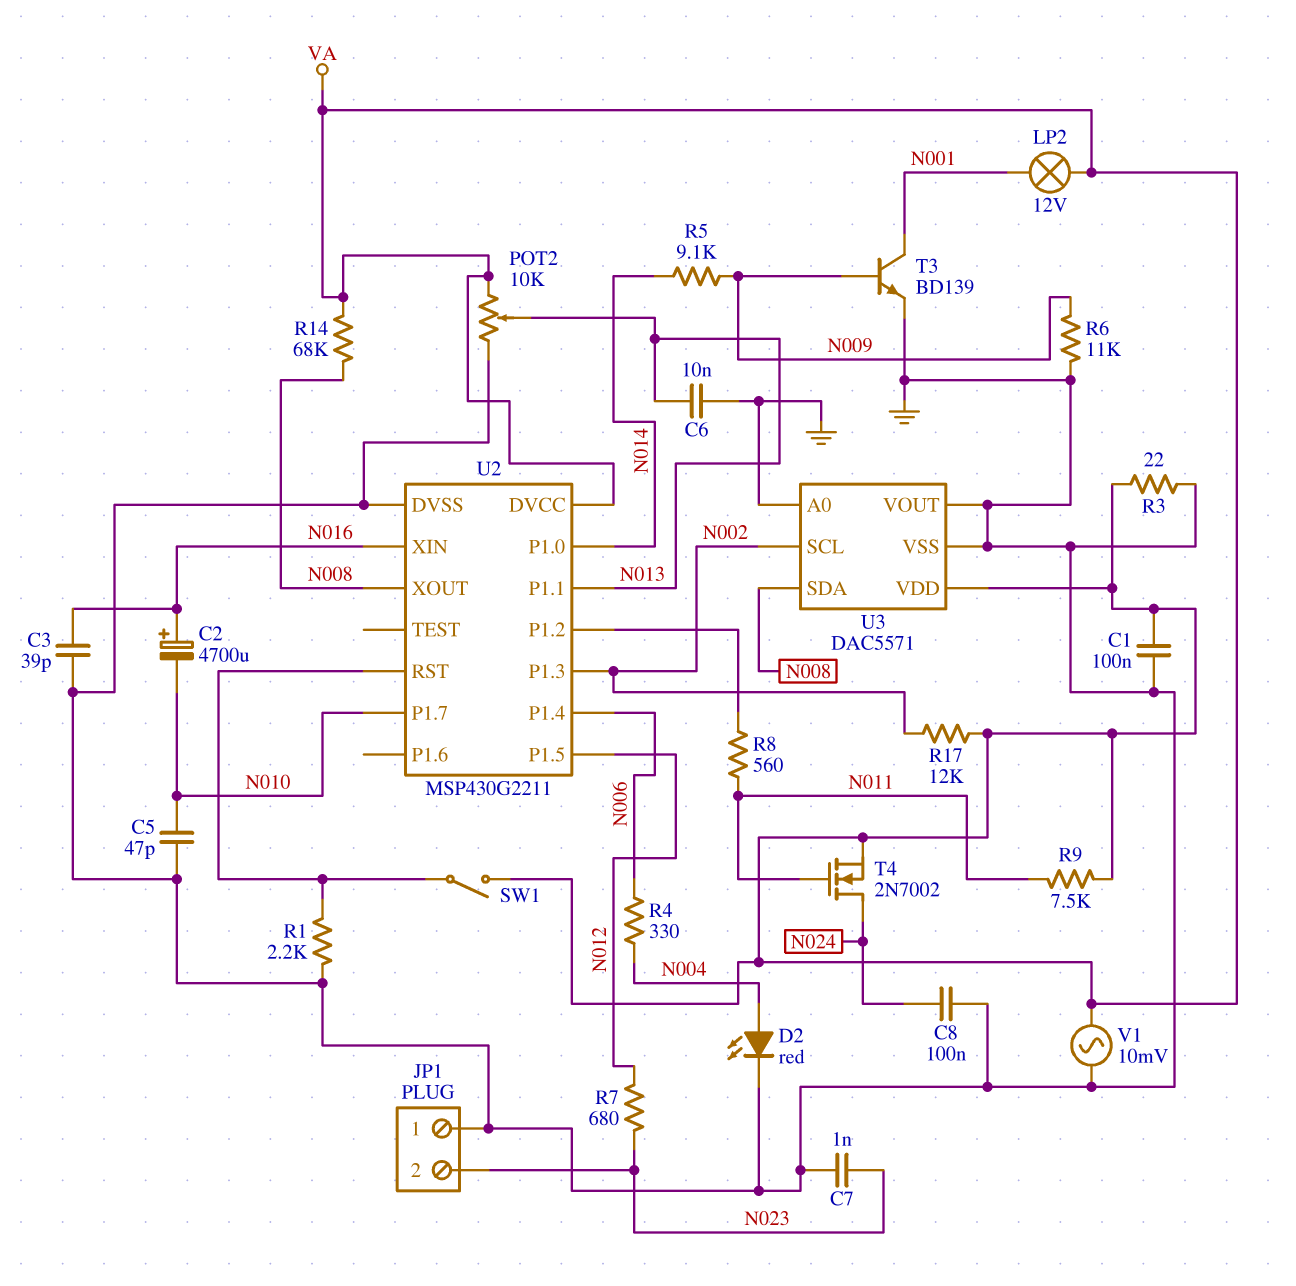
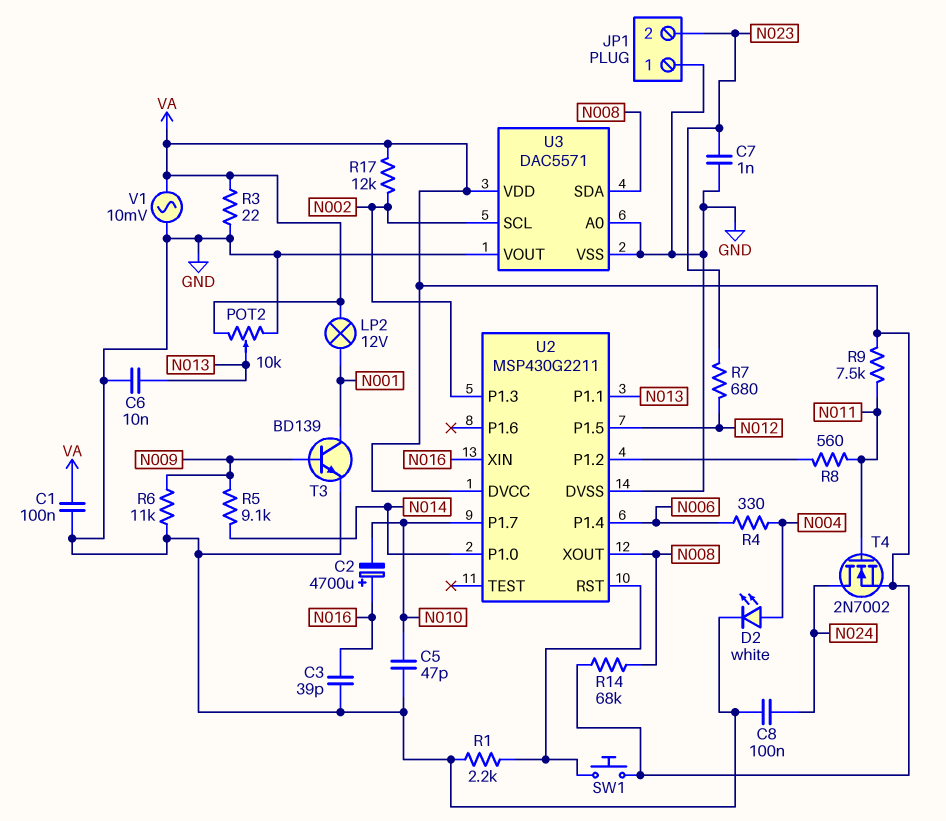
D2: LED red (A N004, K GND) -> LED white (A N004, K GND)
SW1: switch (U2/RST, VA) -> button (U2/RST, VA)

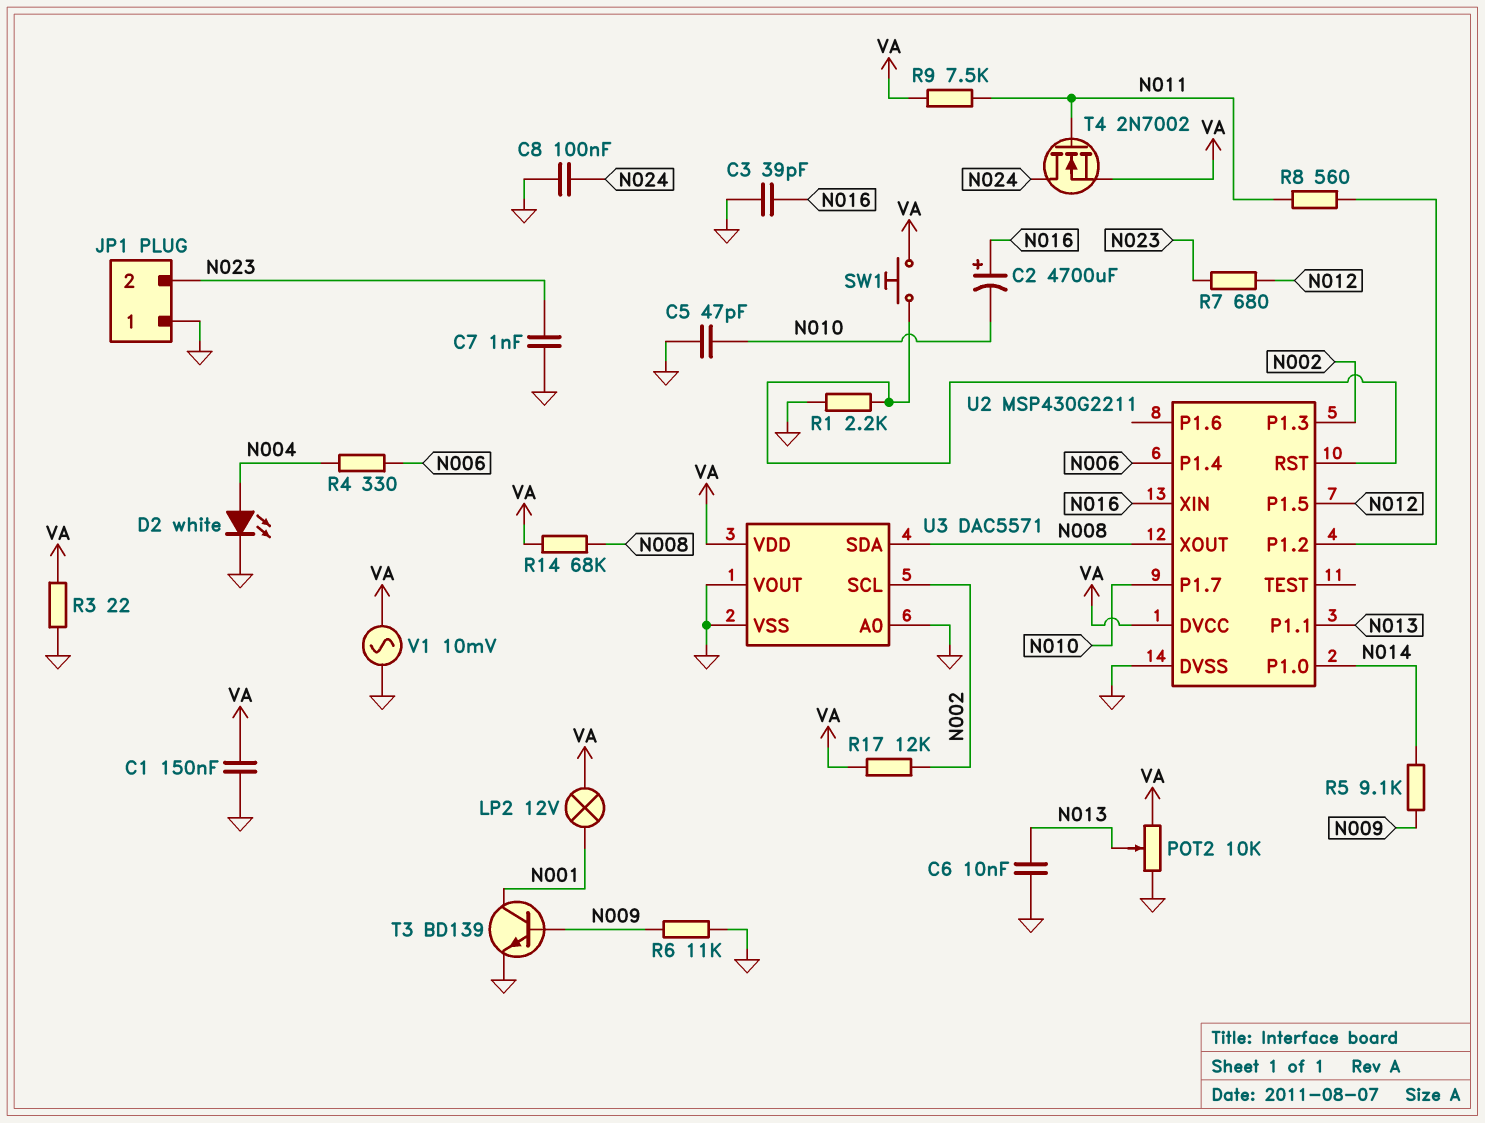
C1: 100nF (GND, VA) -> 150nF (GND, VA)

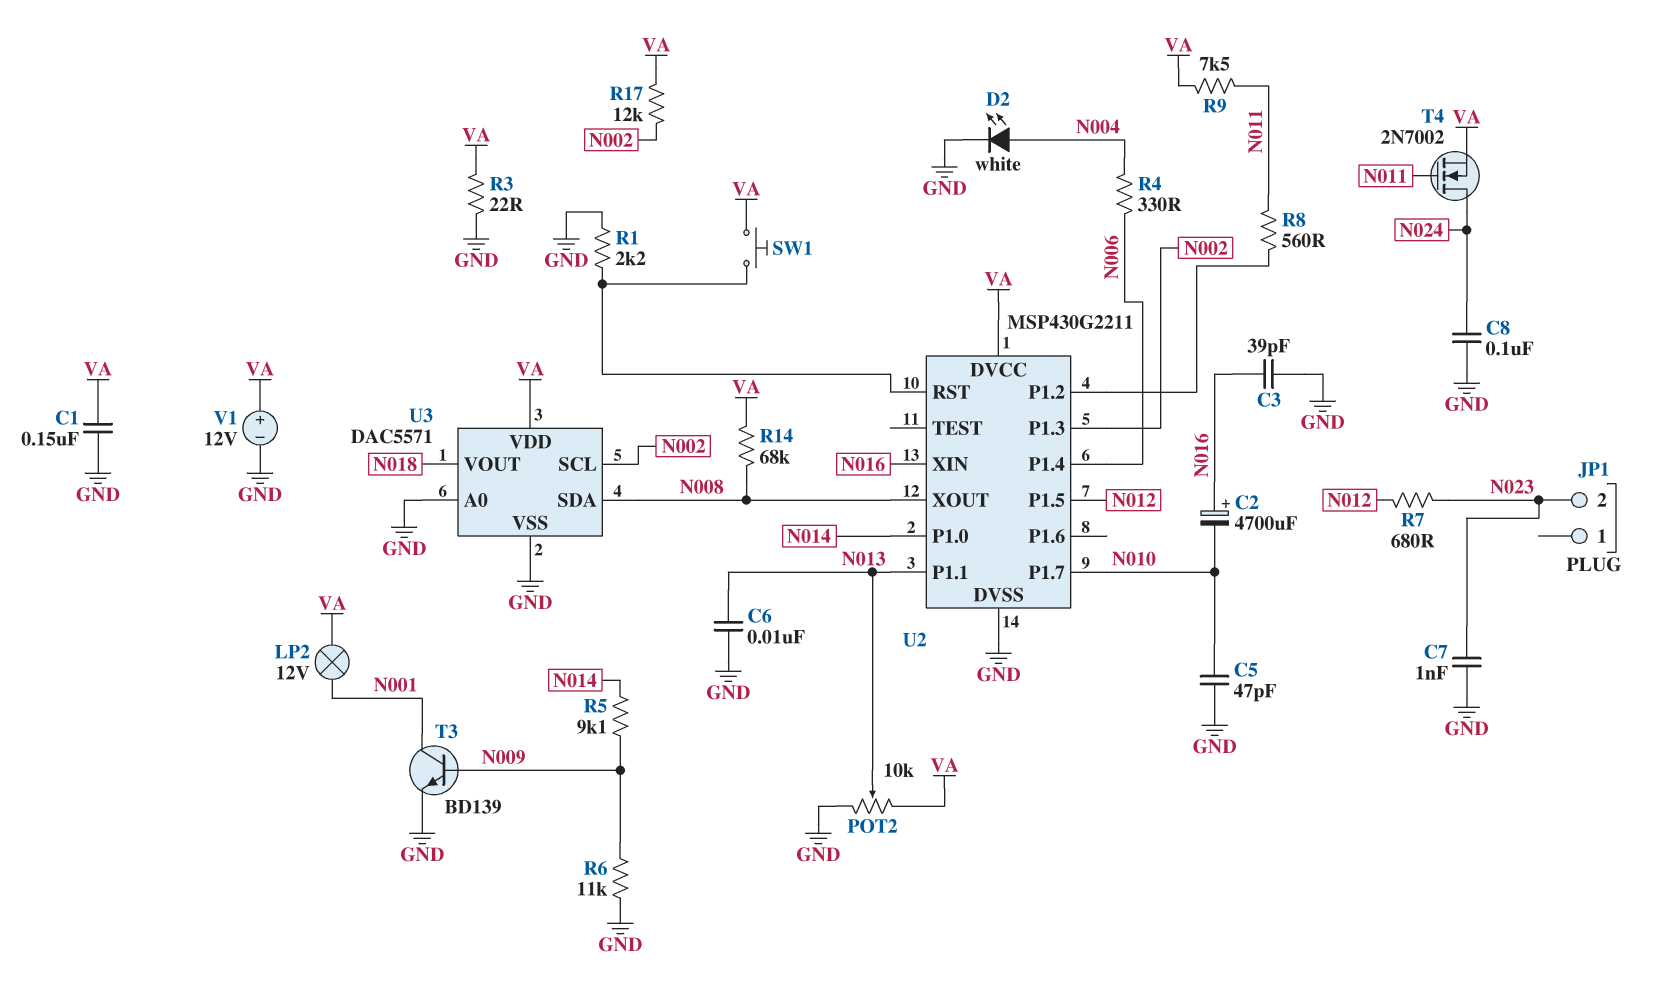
JP1 pin 1: GND -> none
U3 pin VOUT: GND -> N018
V1: AC 10mV (GND, VA) -> 12V (plus VA, minus GND)

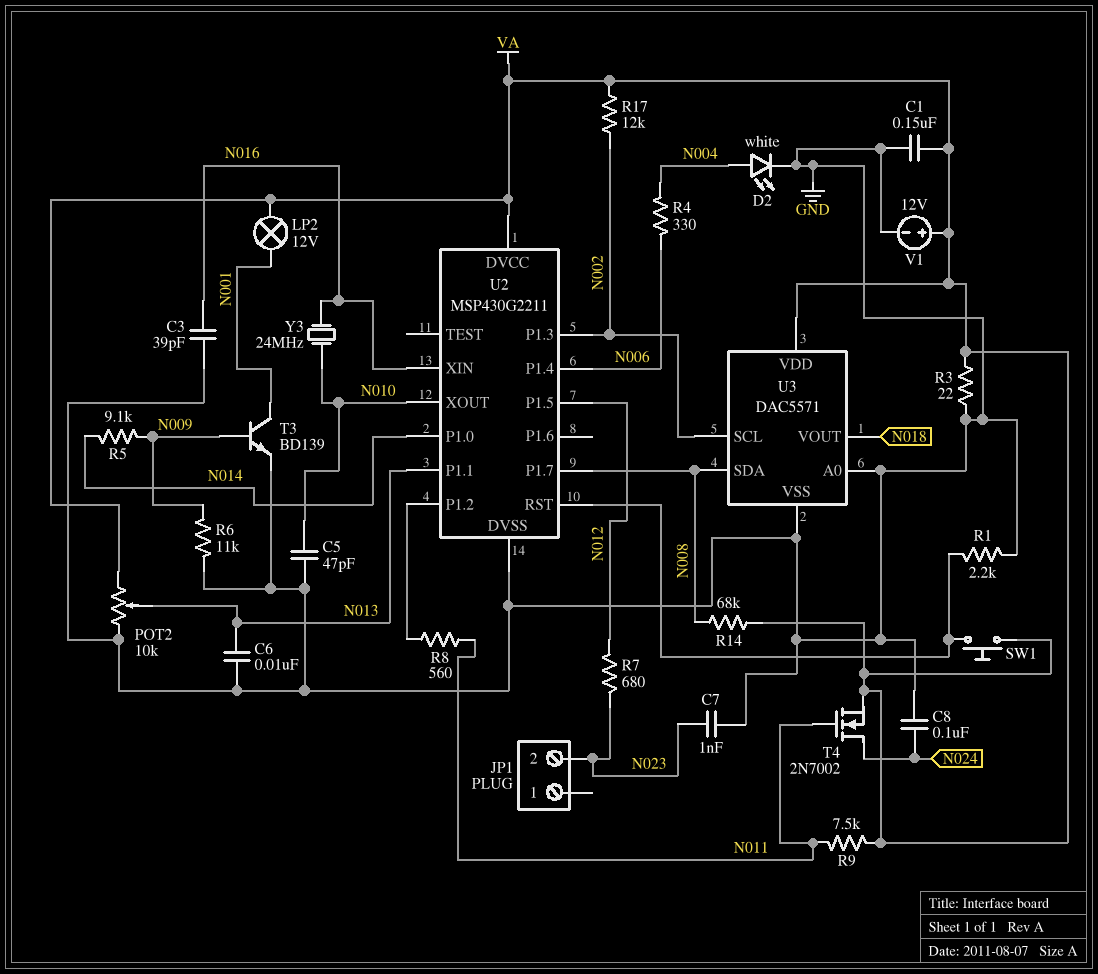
C2: 4700uF (plus N016, minus N010) -> none
U2 pin P1.7: N010 -> N008
U2 pin XOUT: N008 -> N010
Y3: none -> 24MHz (N010, N016)

